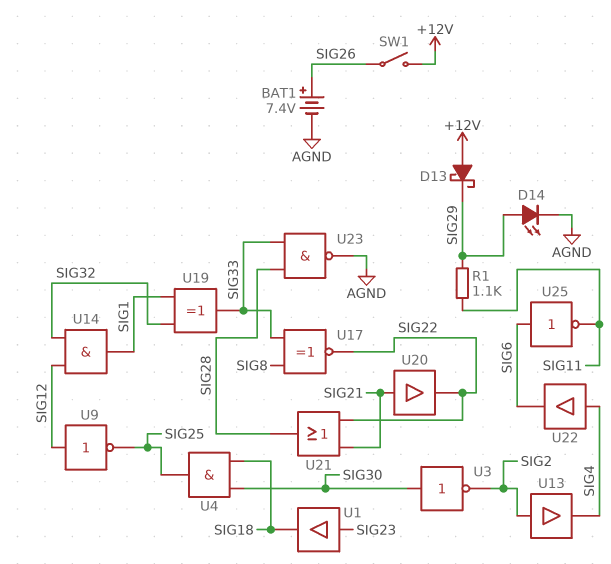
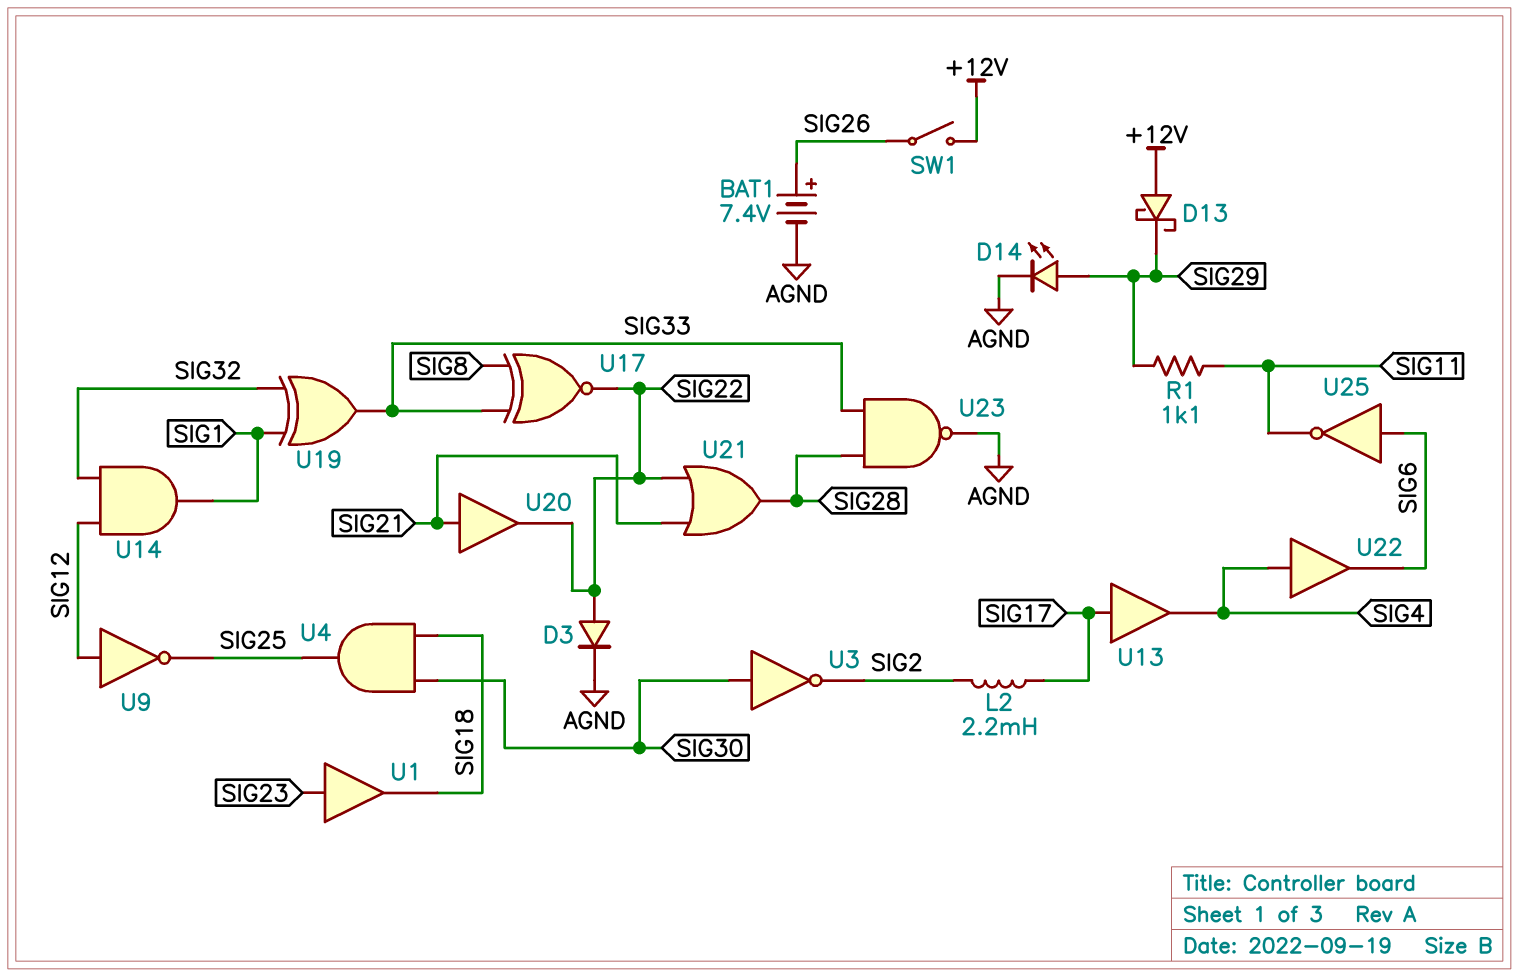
D3: none -> diode (A SIG22, K AGND)
L2: none -> 2.2mH (SIG2, SIG17)
U13: buffer (in SIG2, out SIG4) -> buffer (in SIG17, out SIG4)

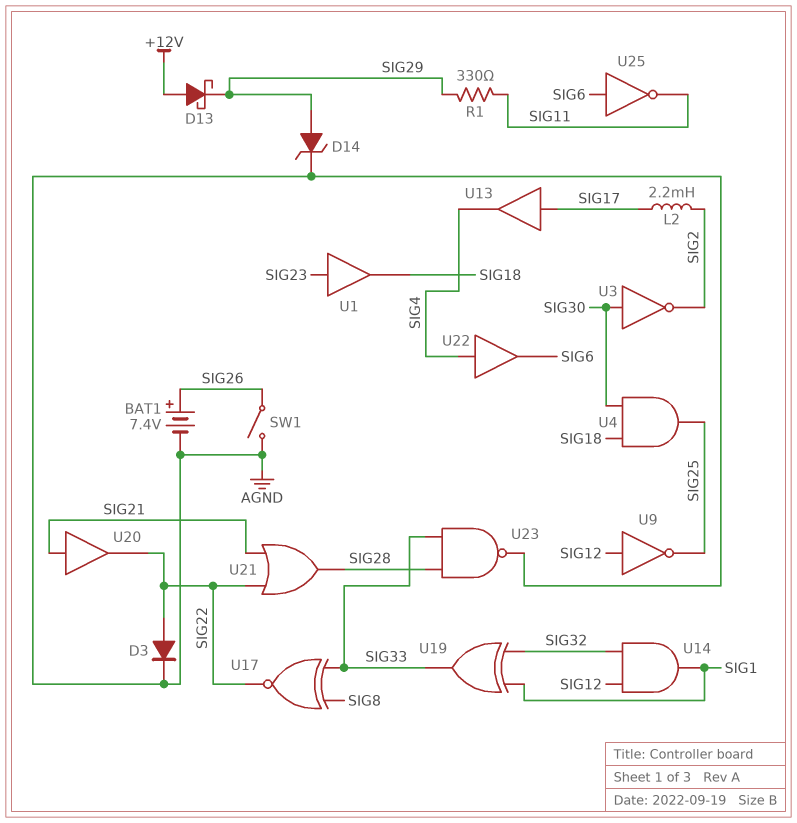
D14: LED (A SIG29, K AGND) -> zener (A SIG29, K AGND)
R1: 1.1k (SIG11, SIG29) -> 330 (SIG11, SIG29)
SW1: switch (+12V, SIG26) -> switch (AGND, SIG26)

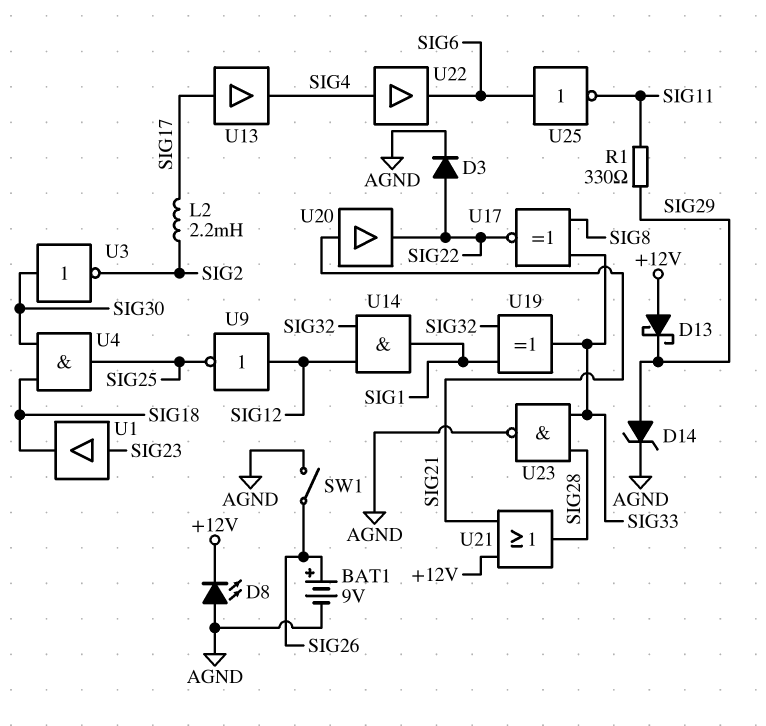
BAT1: 7.4V (plus SIG26, minus AGND) -> 9V (plus SIG26, minus AGND)
D8: none -> LED (A AGND, K +12V)
U21: OR (in SIG21, in SIG22, out SIG28) -> OR (in +12V, in SIG21, out SIG28)

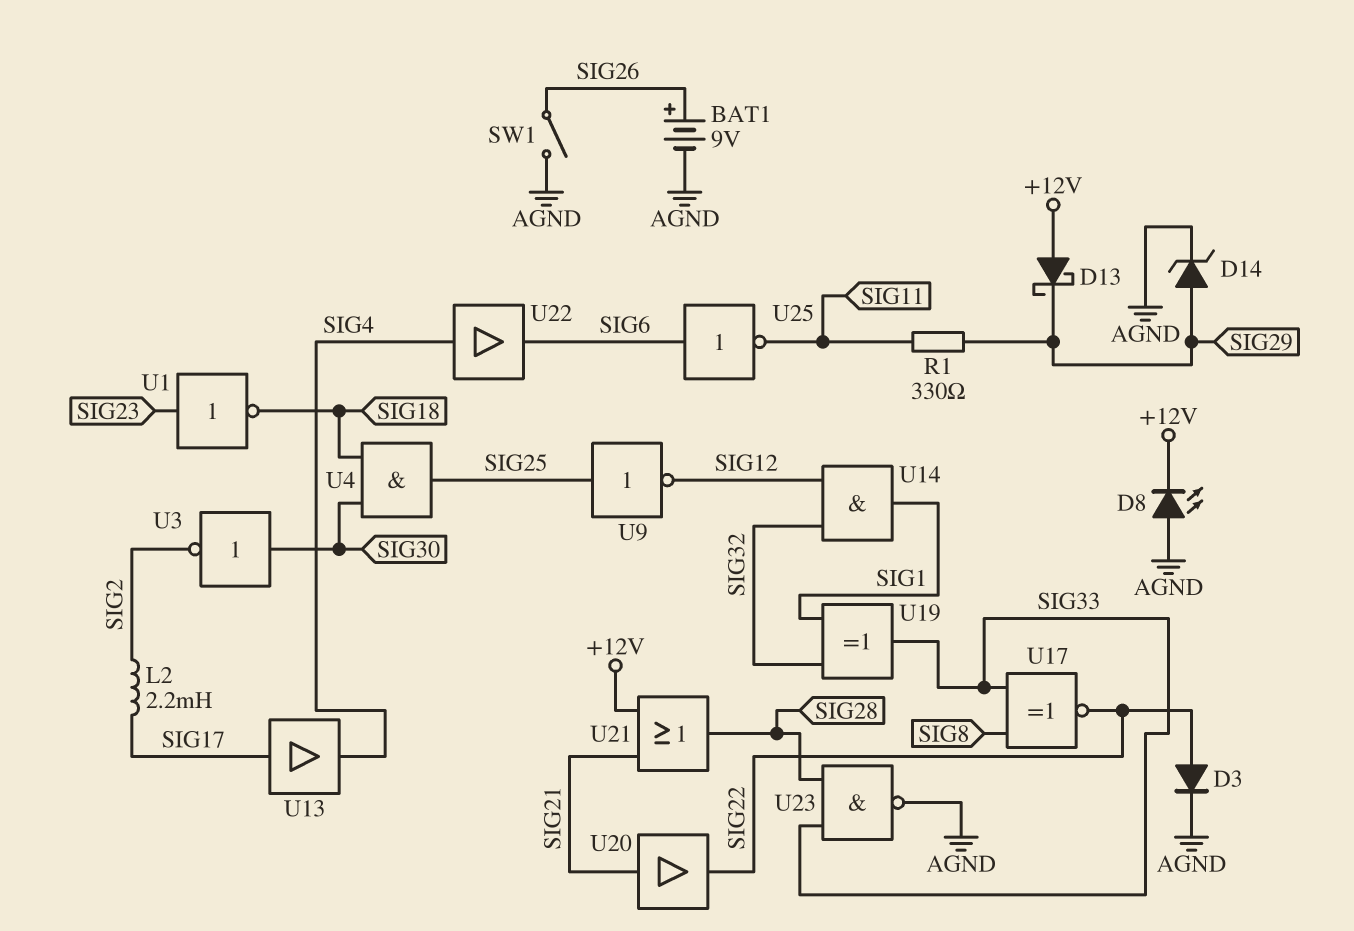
U1: buffer (in SIG23, out SIG18) -> NOT (in SIG23, out SIG18)
U9: NOT (in SIG12, out SIG25) -> NOT (in SIG25, out SIG12)

